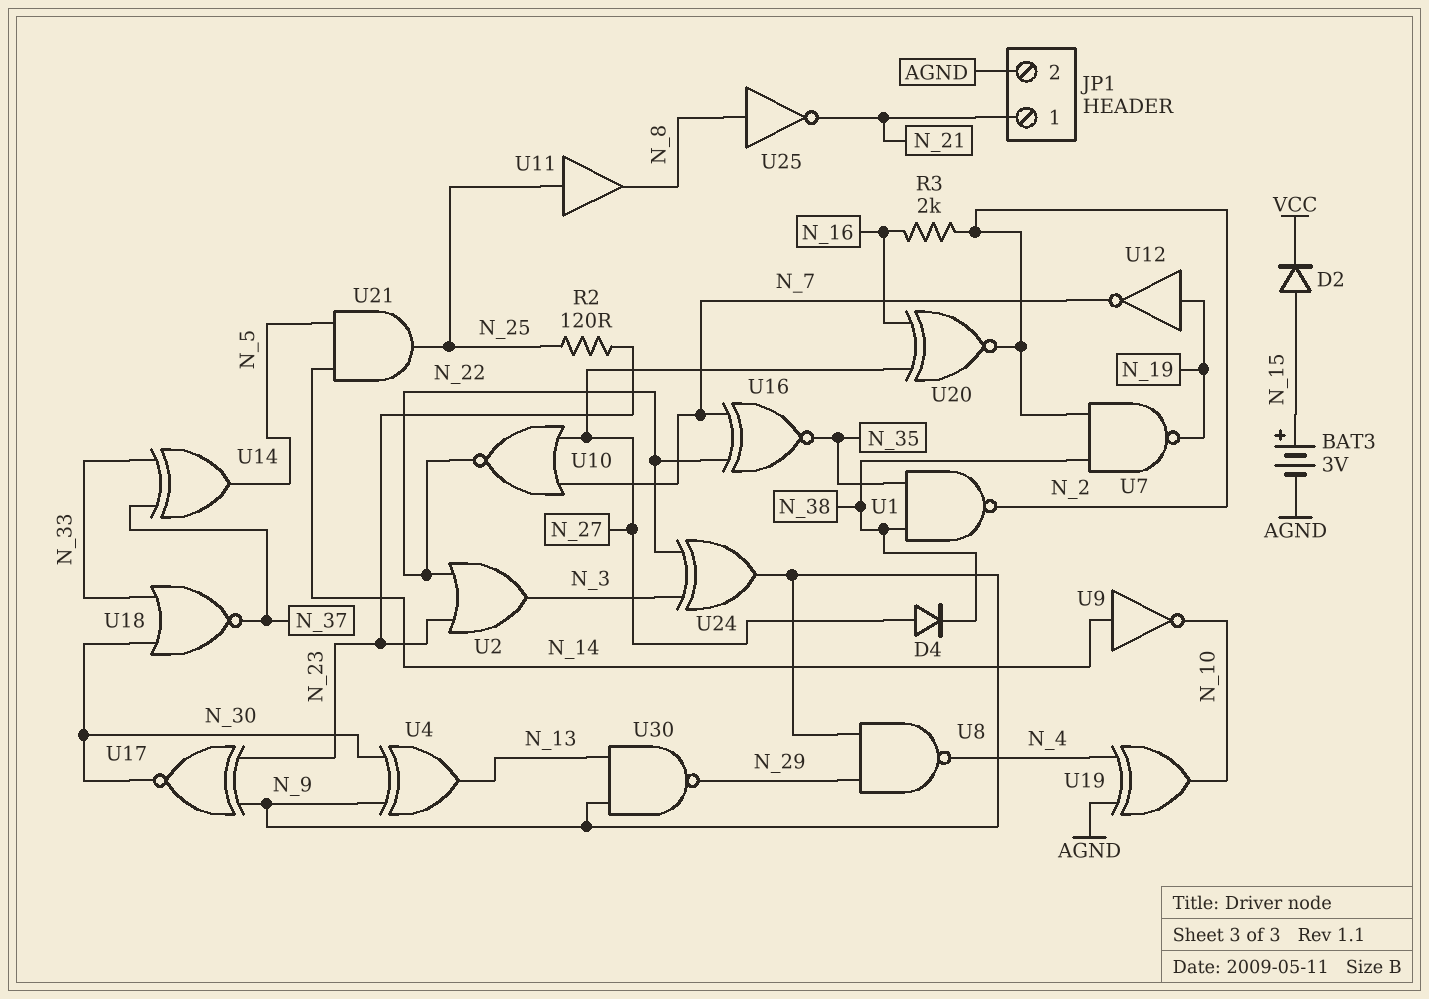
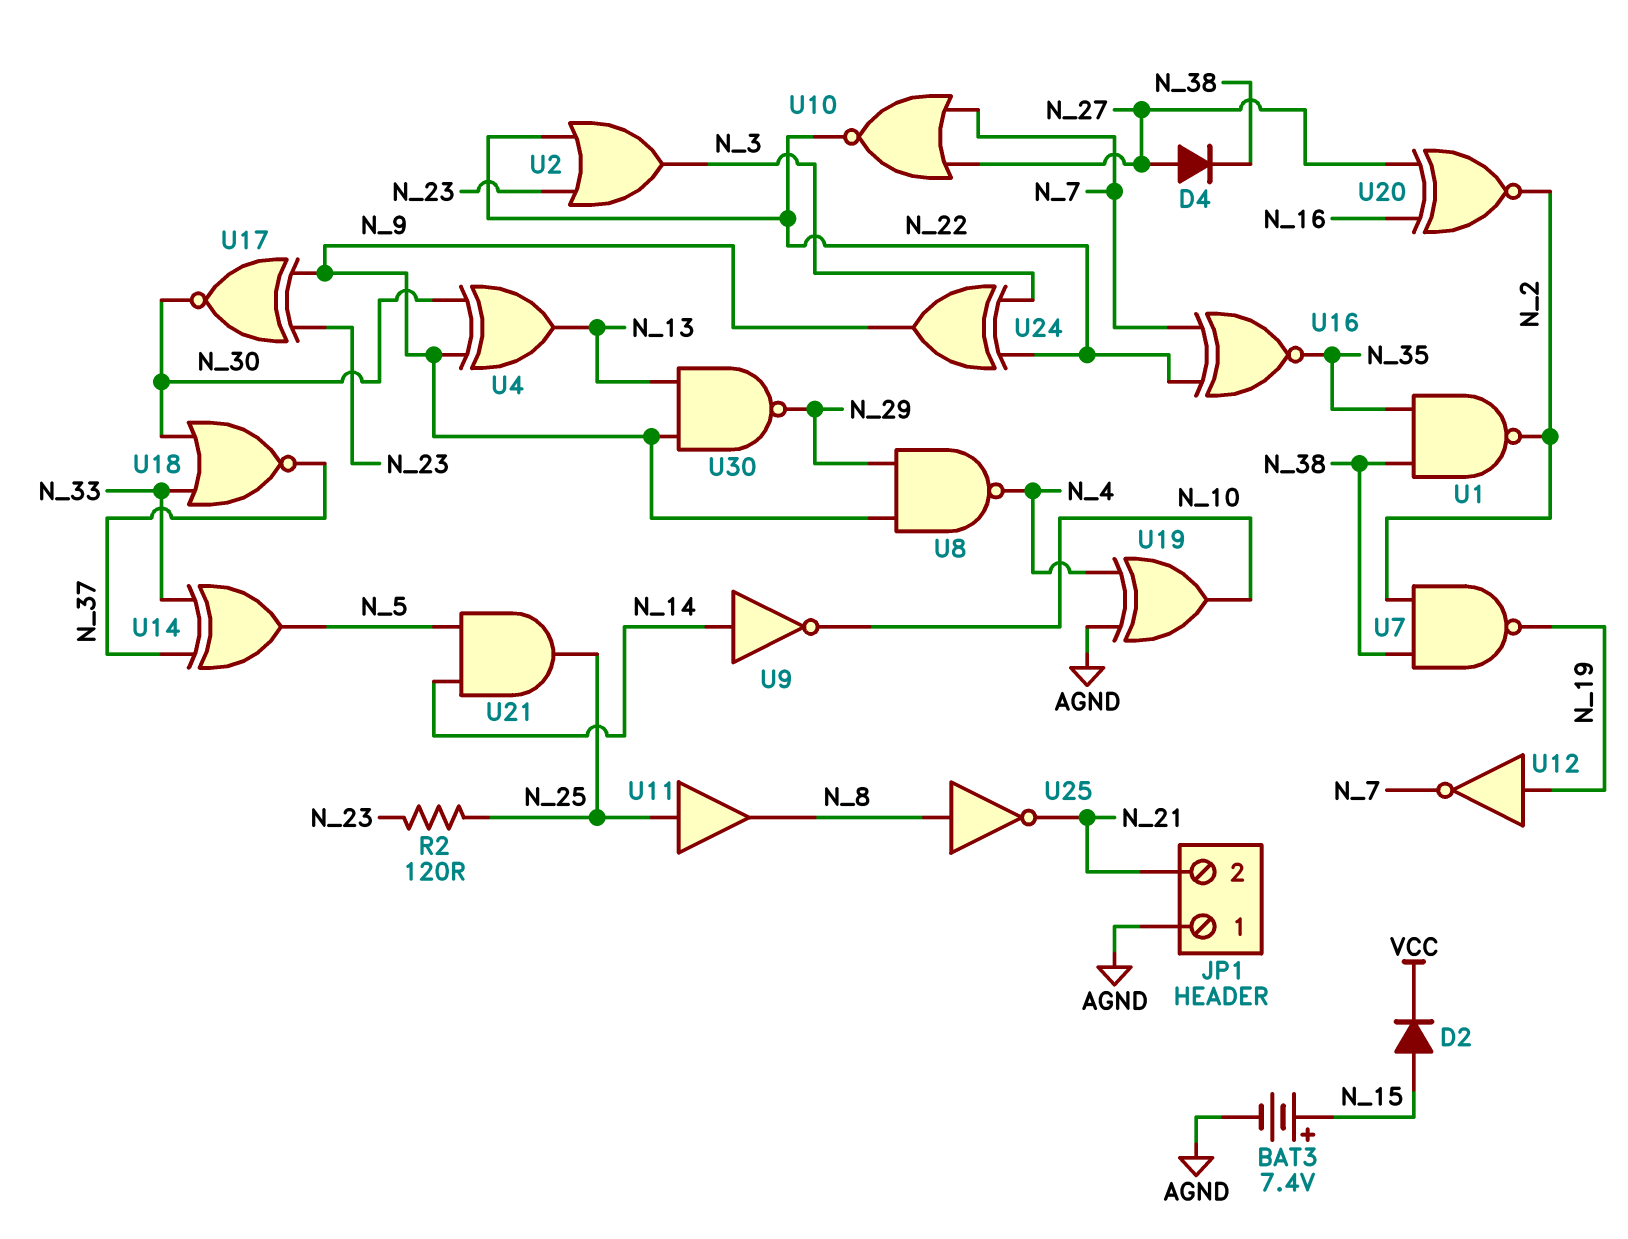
BAT3: 3V (plus N_15, minus AGND) -> 7.4V (plus N_15, minus AGND)
JP1 pin 1: N_21 -> AGND
JP1 pin 2: AGND -> N_21
R3: 2k (N_2, N_16) -> none

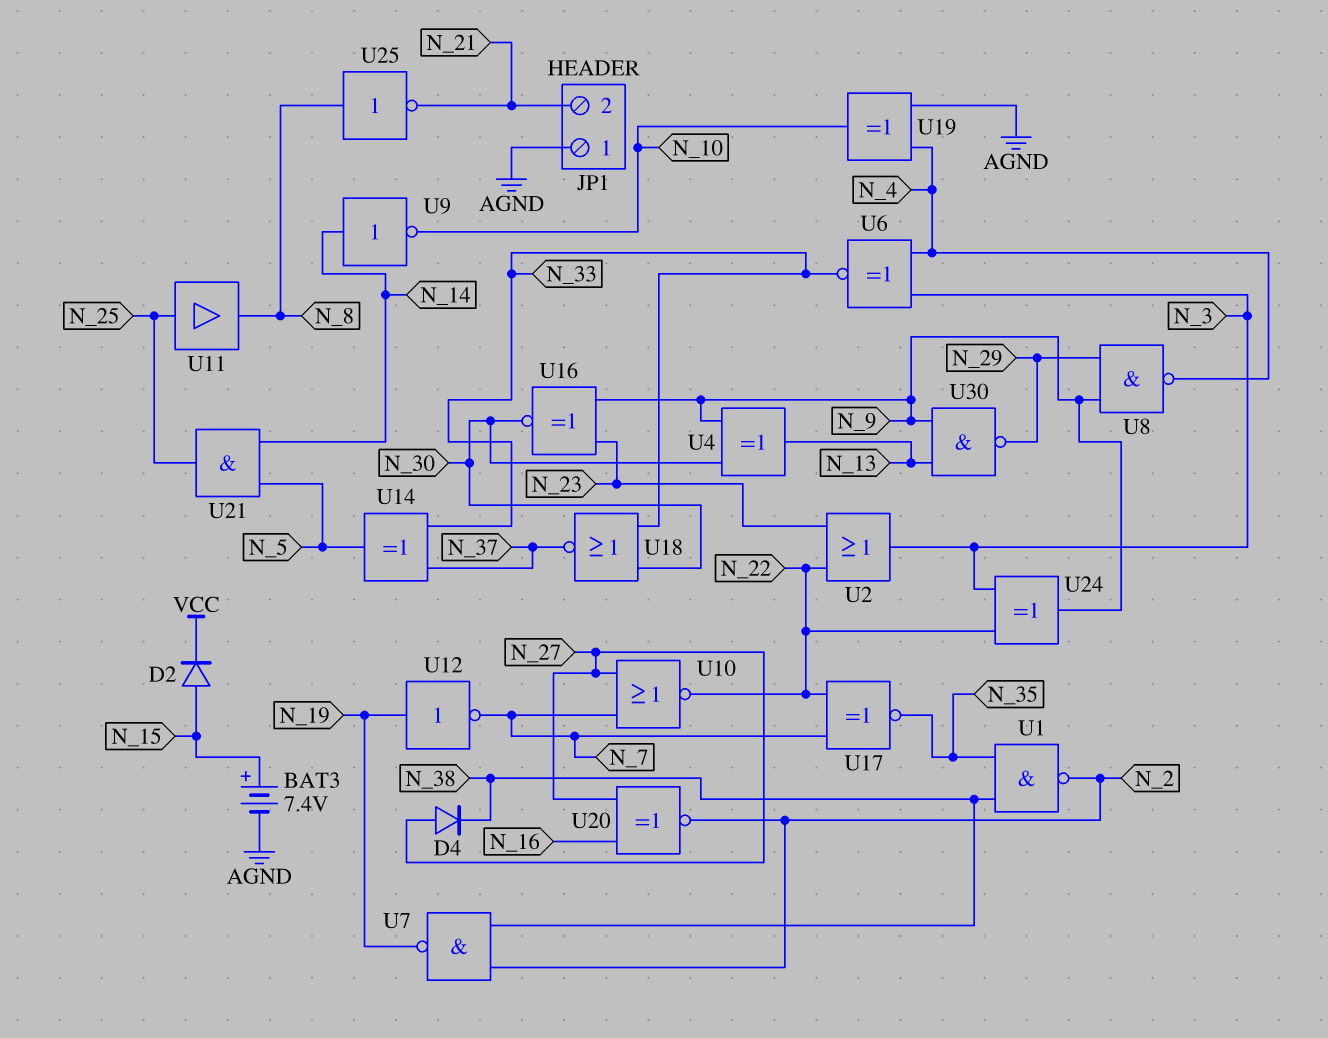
R2: 120 (N_23, N_25) -> none
U6: none -> XNOR (in N_3, in N_4, out N_33)
U16: XNOR (in N_7, in N_22, out N_35) -> XNOR (in N_9, in N_23, out N_30)
U17: XNOR (in N_9, in N_23, out N_30) -> XNOR (in N_7, in N_22, out N_35)

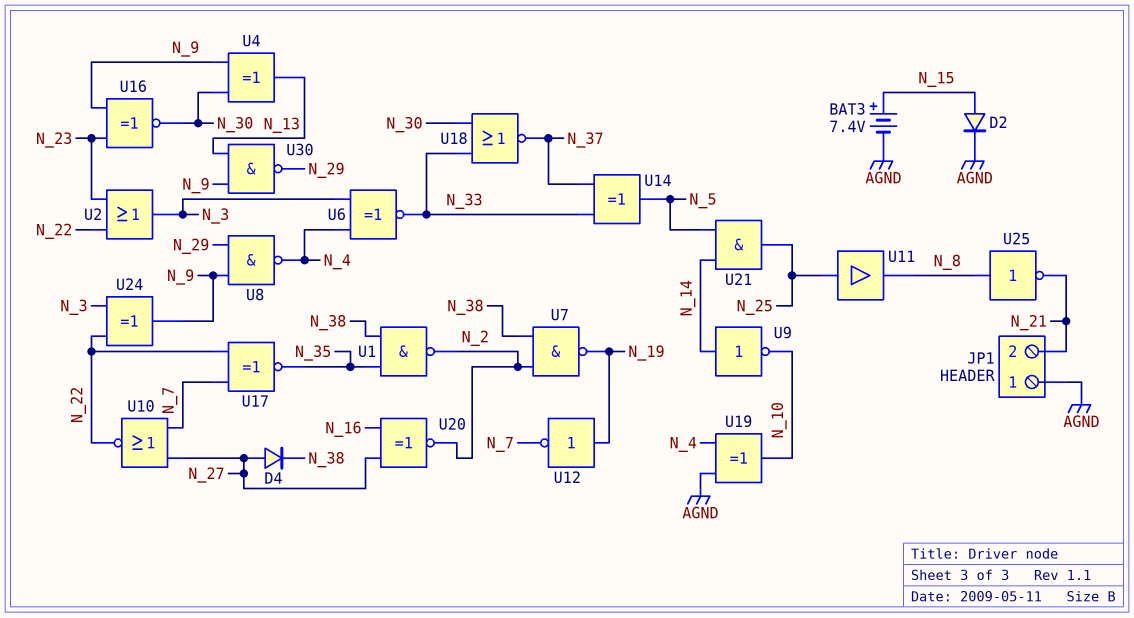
D2: diode (A N_15, K VCC) -> diode (A N_15, K AGND)

